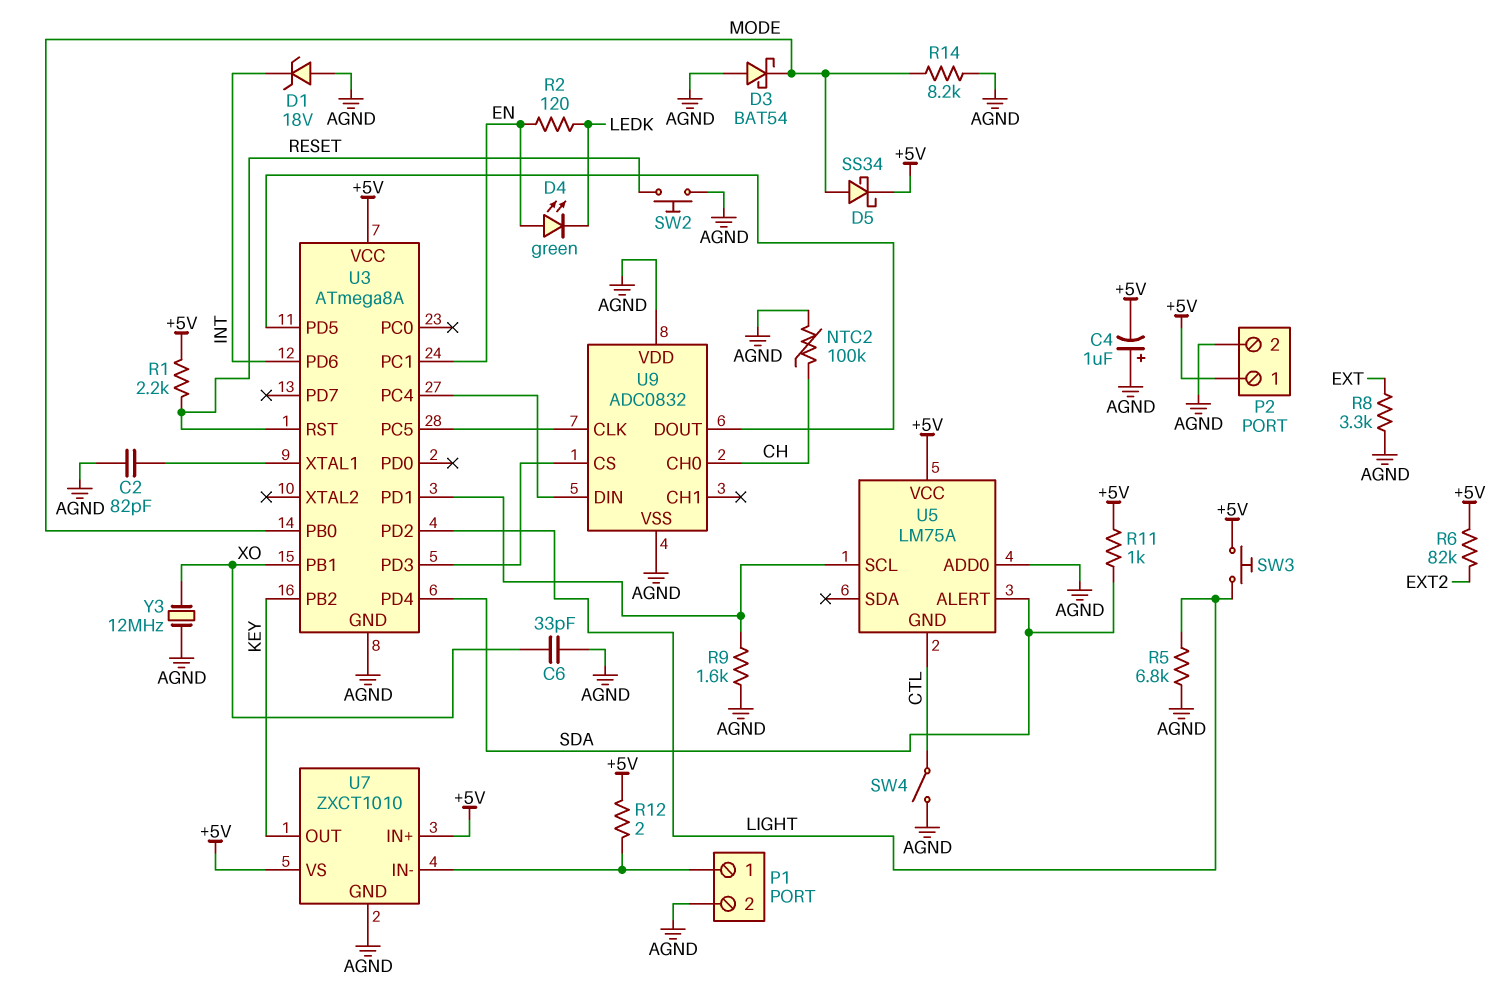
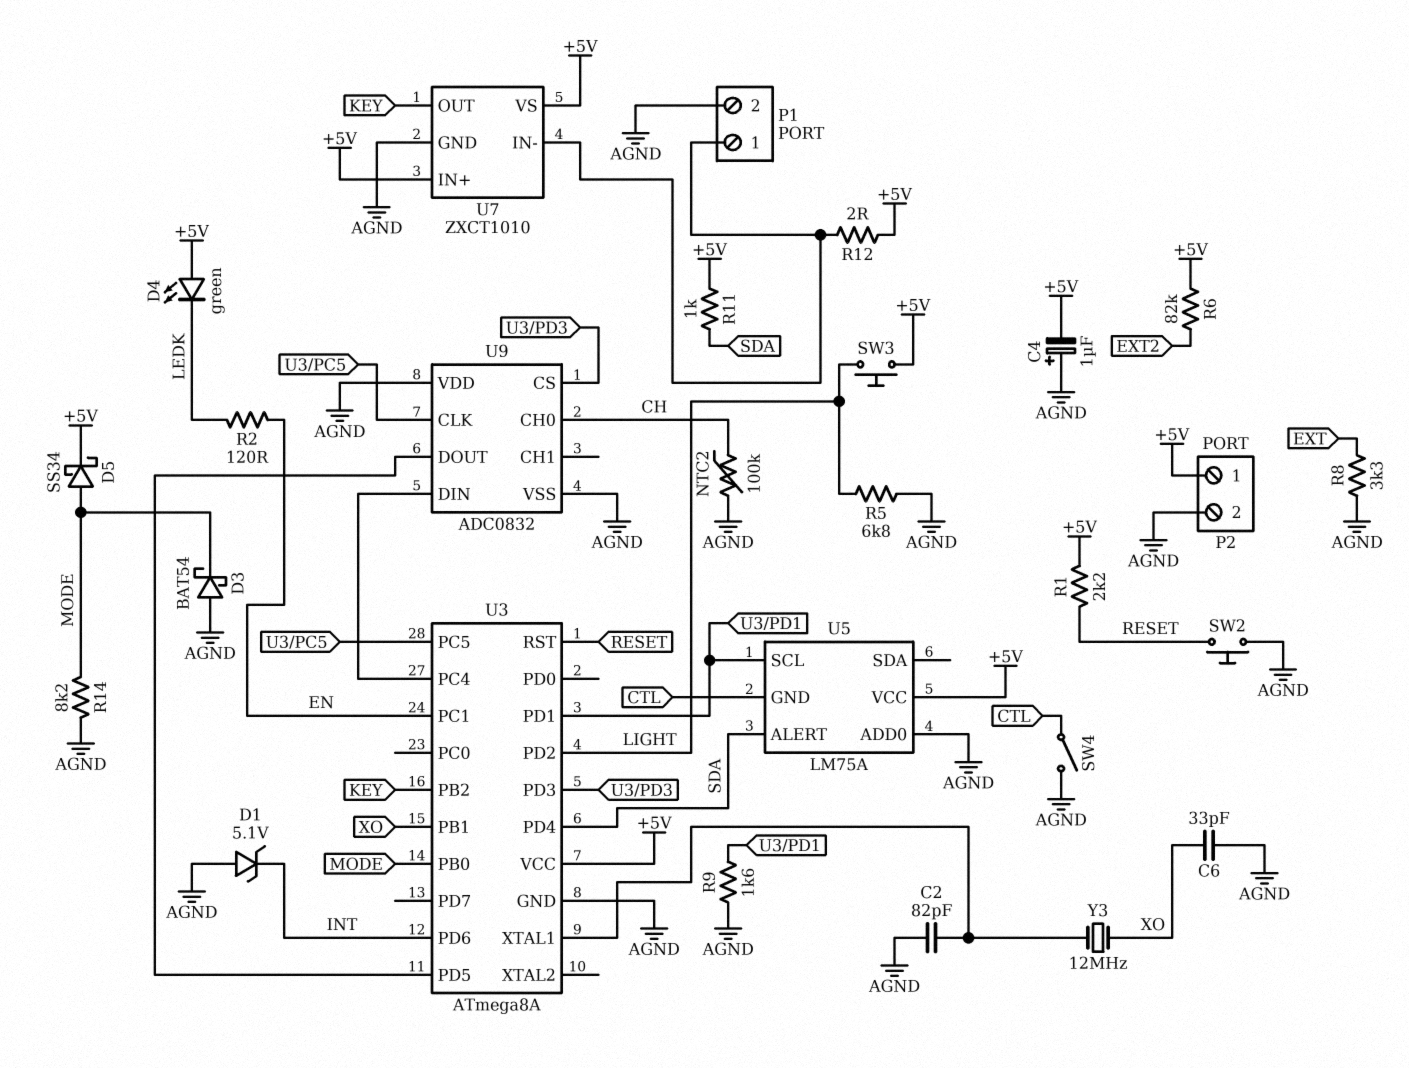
D1: zener 18V (A AGND, K INT) -> zener 5.1V (A AGND, K INT)
D4: LED green (A EN, K LEDK) -> LED green (A +5V, K LEDK)
Y3: 12MHz (AGND, XO) -> 12MHz (U3/XTAL1, XO)

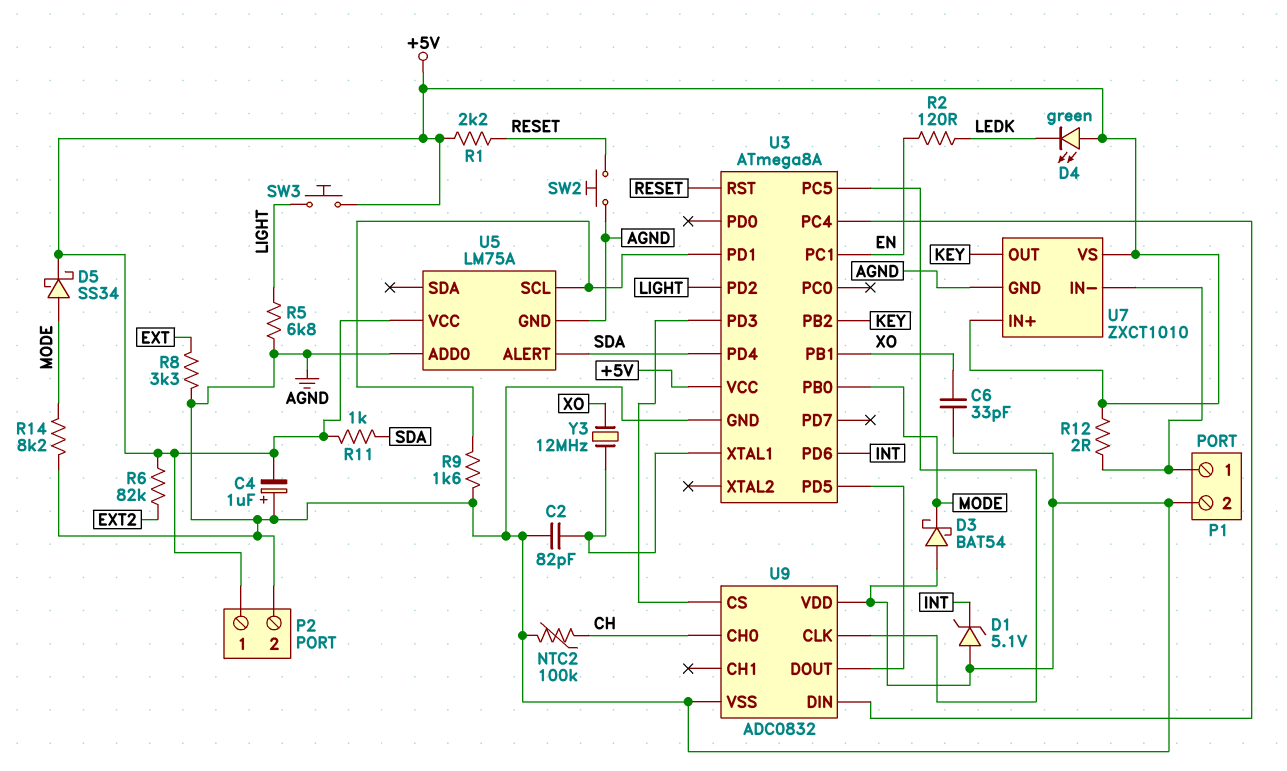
SW4: switch (AGND, CTL) -> none
U5 pin GND: CTL -> AGND

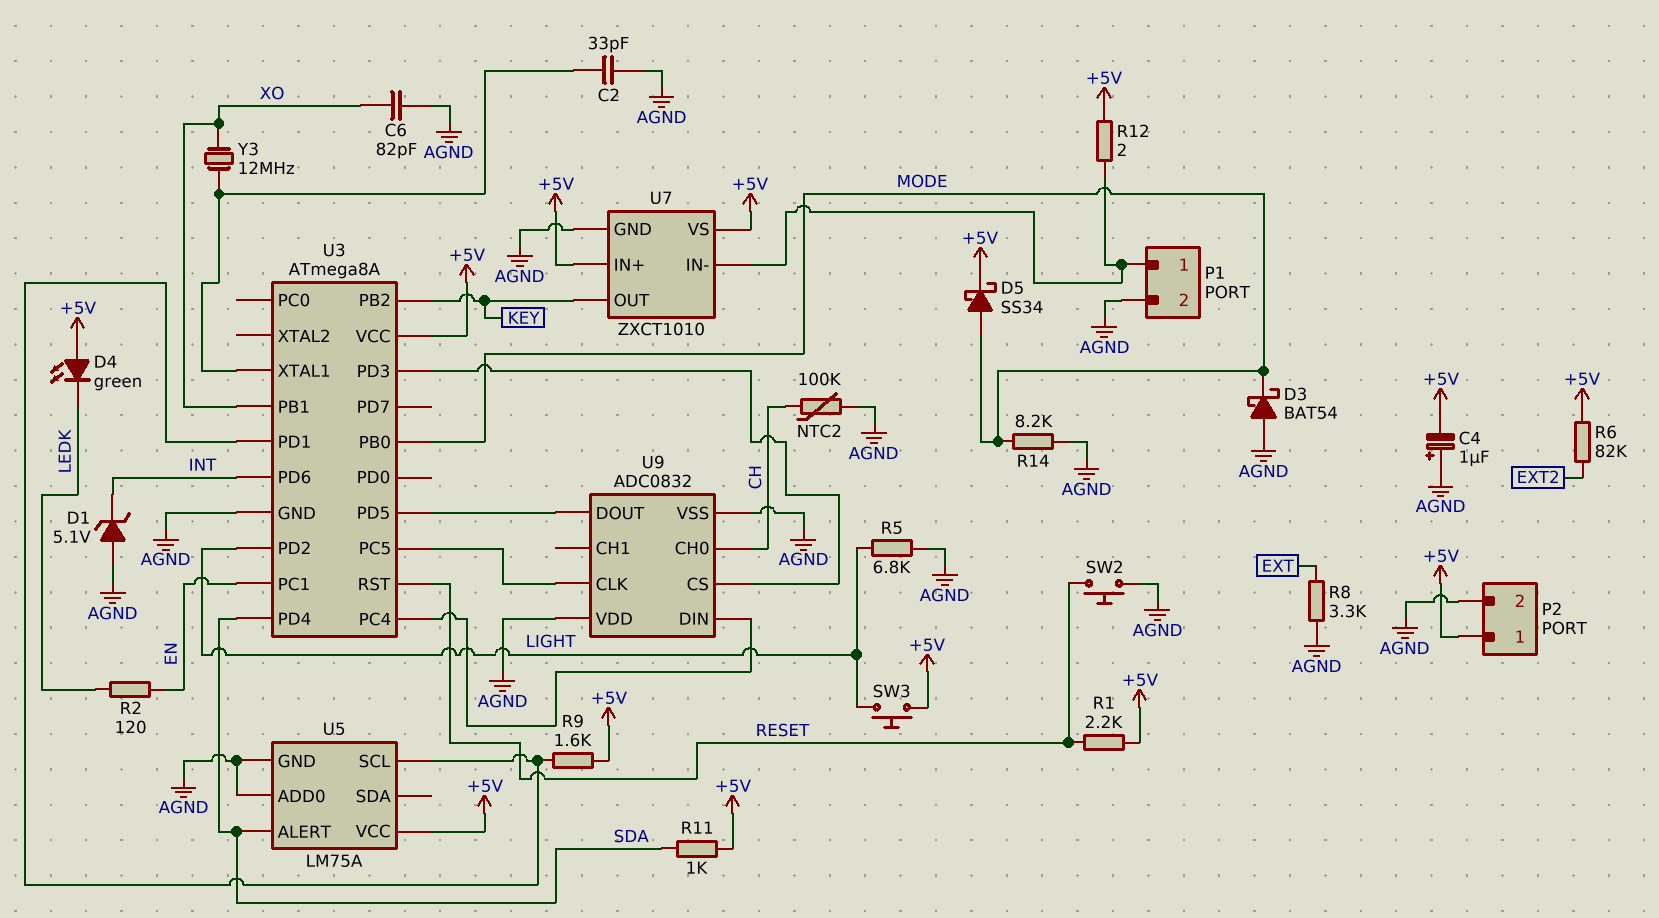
C2: 82pF (AGND, U3/XTAL1) -> 33pF (AGND, U3/XTAL1)
C6: 33pF (AGND, XO) -> 82pF (AGND, XO)
R9: 1.6k (AGND, U3/PD1) -> 1.6k (+5V, U3/PD1)

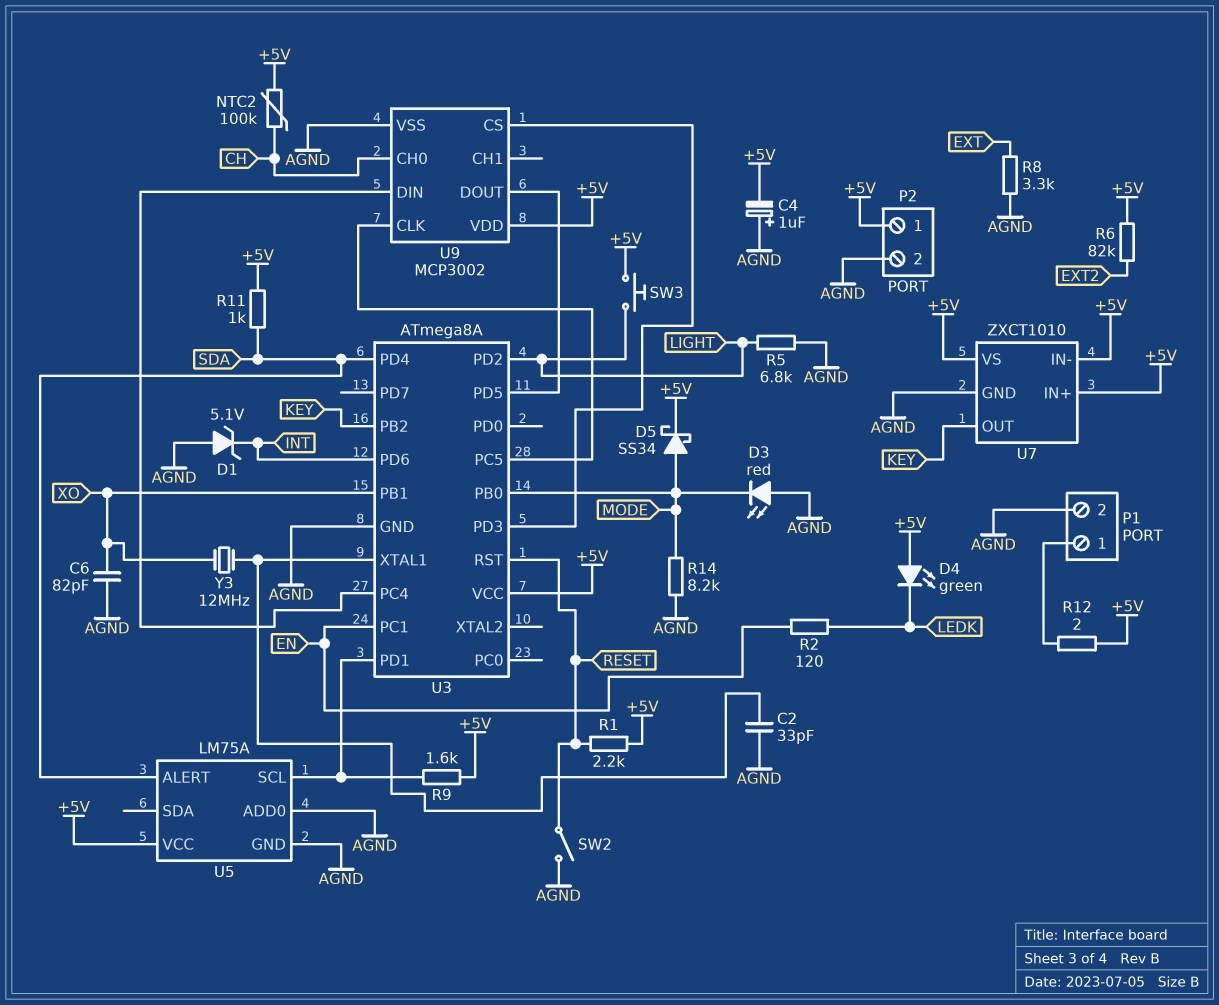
D3: schottky BAT54 (A AGND, K MODE) -> LED red (A AGND, K MODE)
NTC2: 100k (AGND, CH) -> 100k (+5V, CH)
SW2: button (AGND, RESET) -> switch (AGND, RESET)
U7 pin IN-: P1/1 -> +5V
U9: ADC0832 -> MCP3002
U9 pin VDD: AGND -> +5V

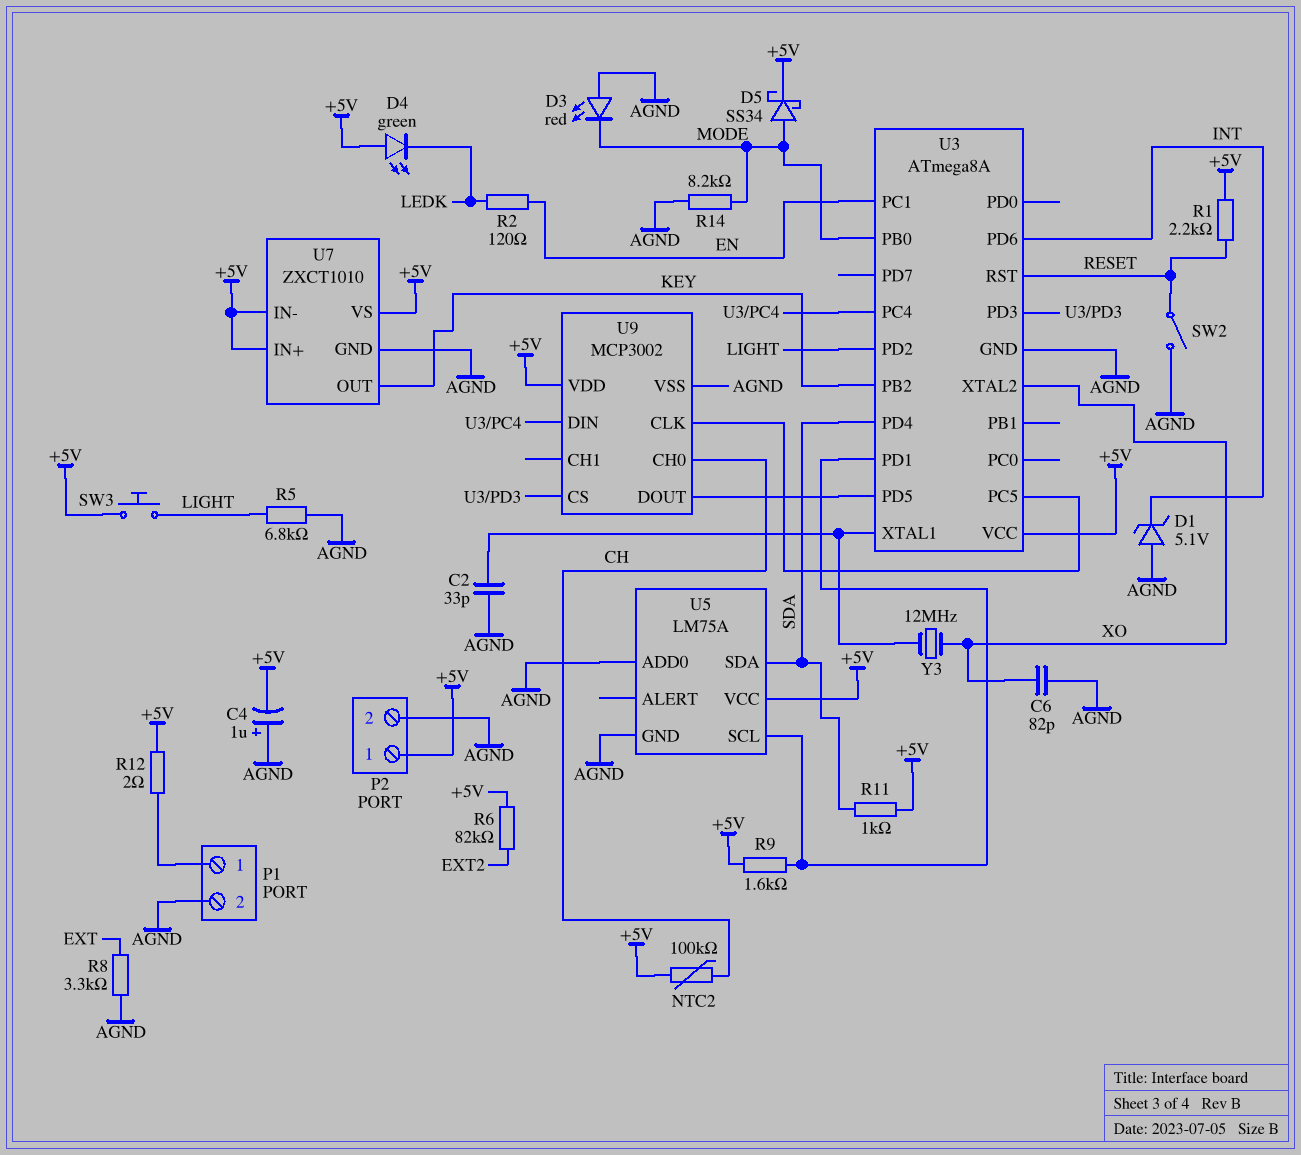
U3 pin PB1: XO -> none
U3 pin XTAL2: none -> XO
U5 pin ALERT: SDA -> none
U5 pin SDA: none -> SDA

